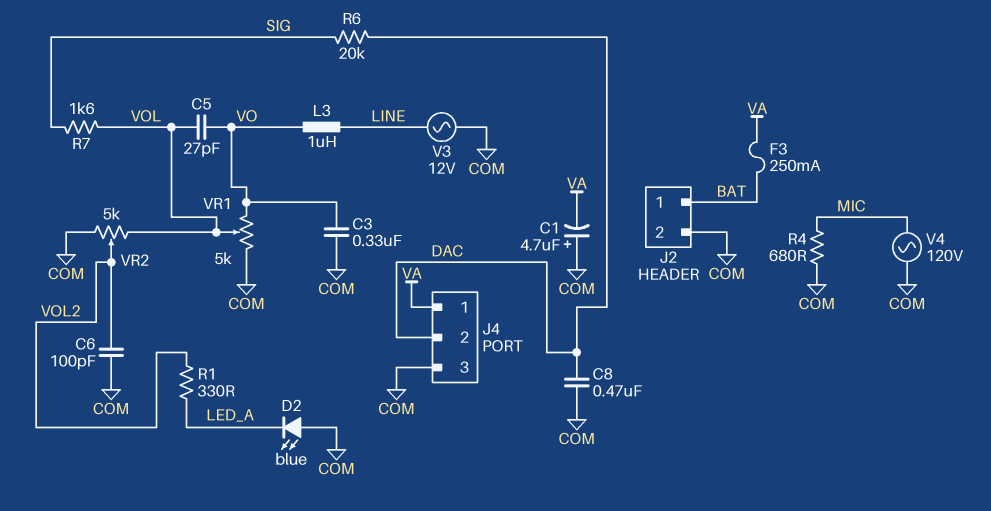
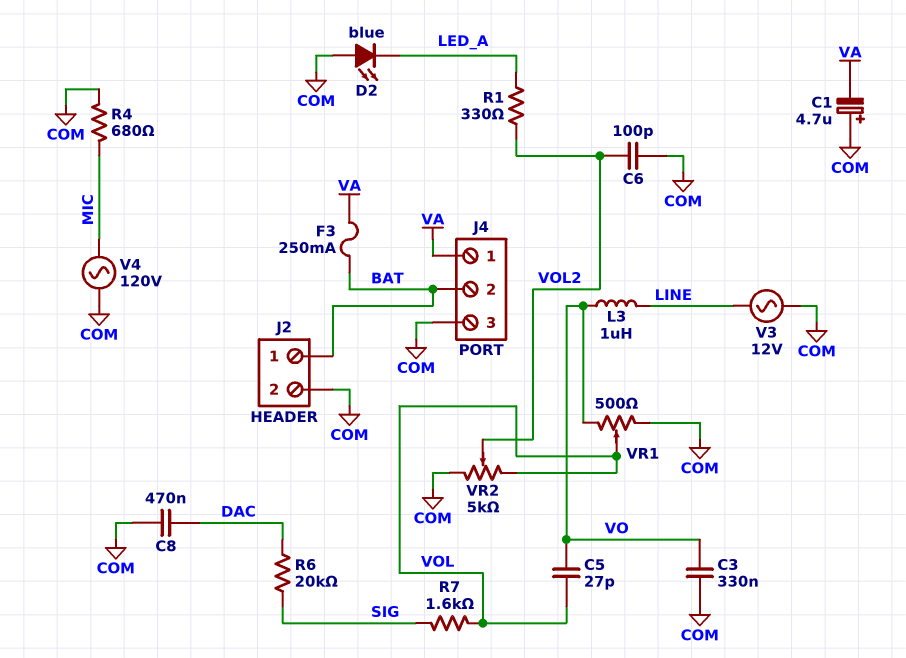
J4 pin 2: DAC -> BAT
VR1: 5k (COM, VO, wiper VOL) -> 500 (COM, VO, wiper VOL)

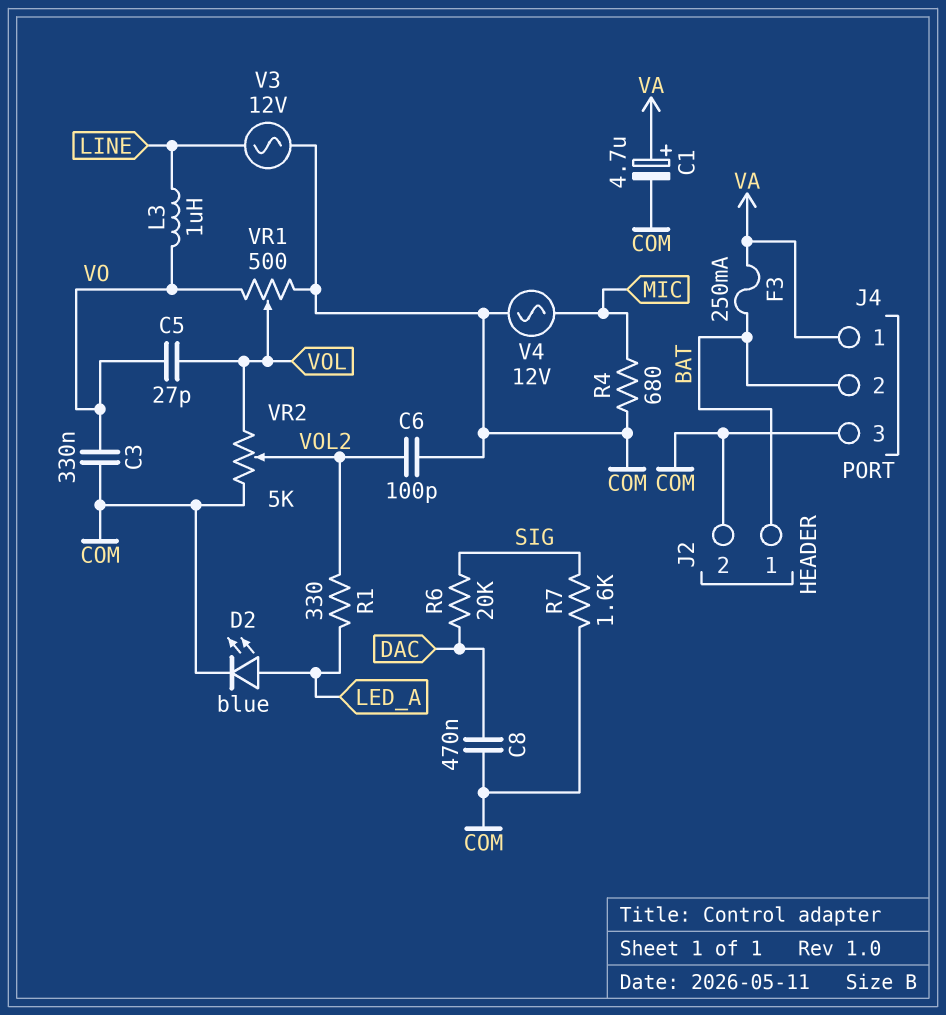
C1: 4.7uF (plus COM, minus VA) -> 4.7uF (plus VA, minus COM)
D2: LED blue (A COM, K LED_A) -> LED blue (A LED_A, K COM)
R7: 1.6k (SIG, VOL) -> 1.6k (COM, SIG)
V4: AC 120V (COM, MIC) -> AC 12V (COM, MIC)

